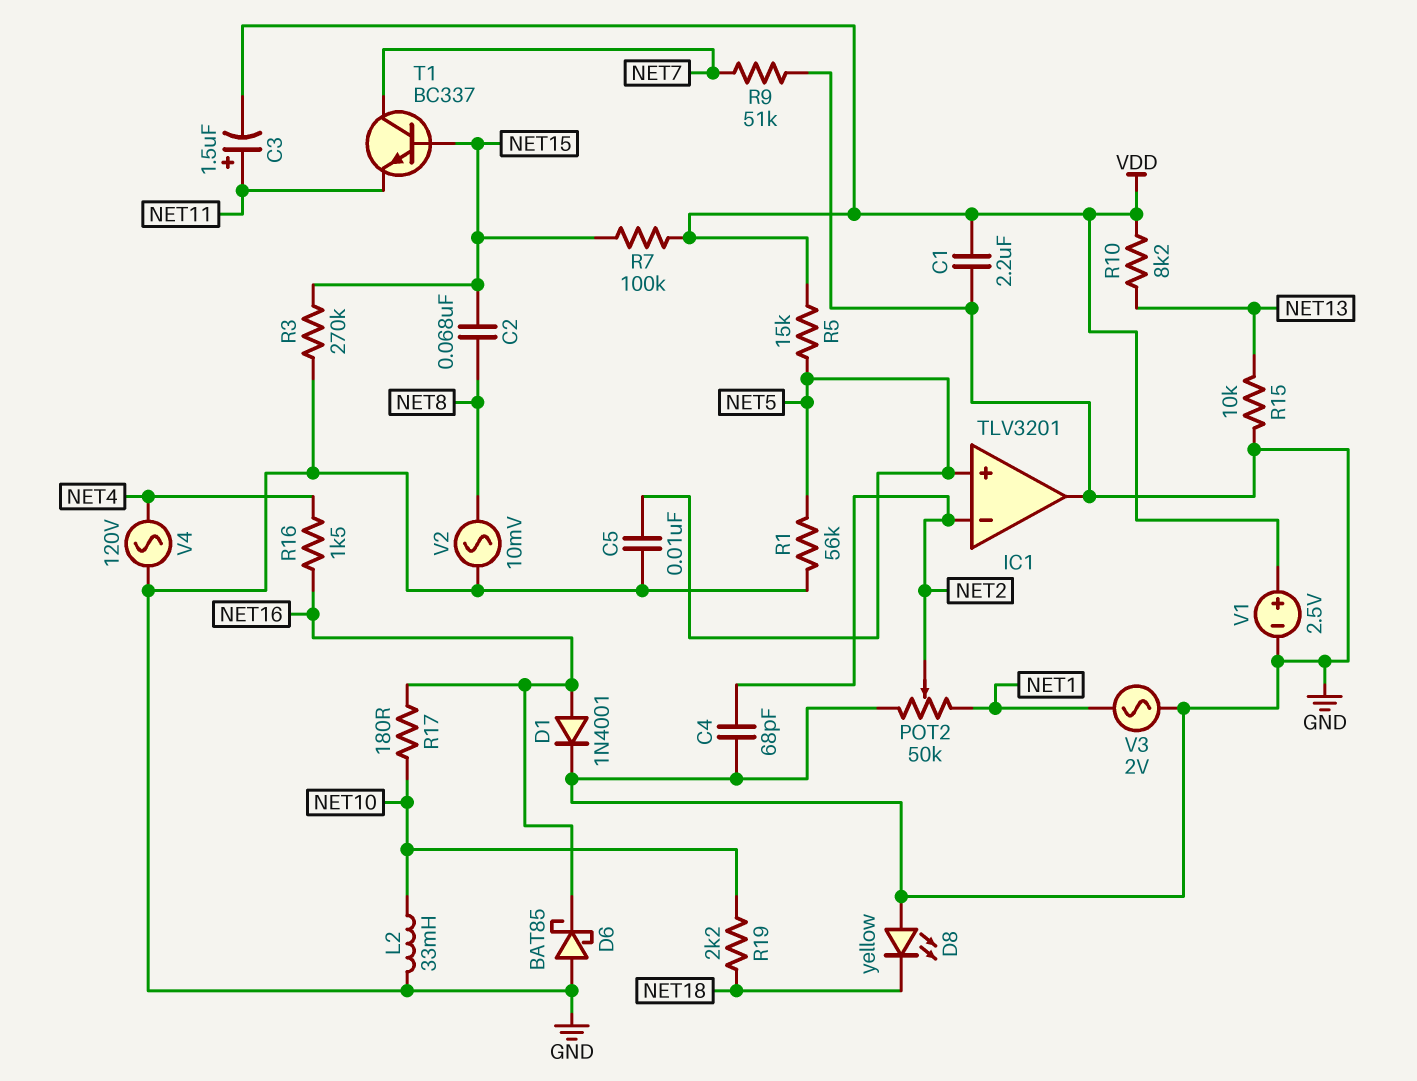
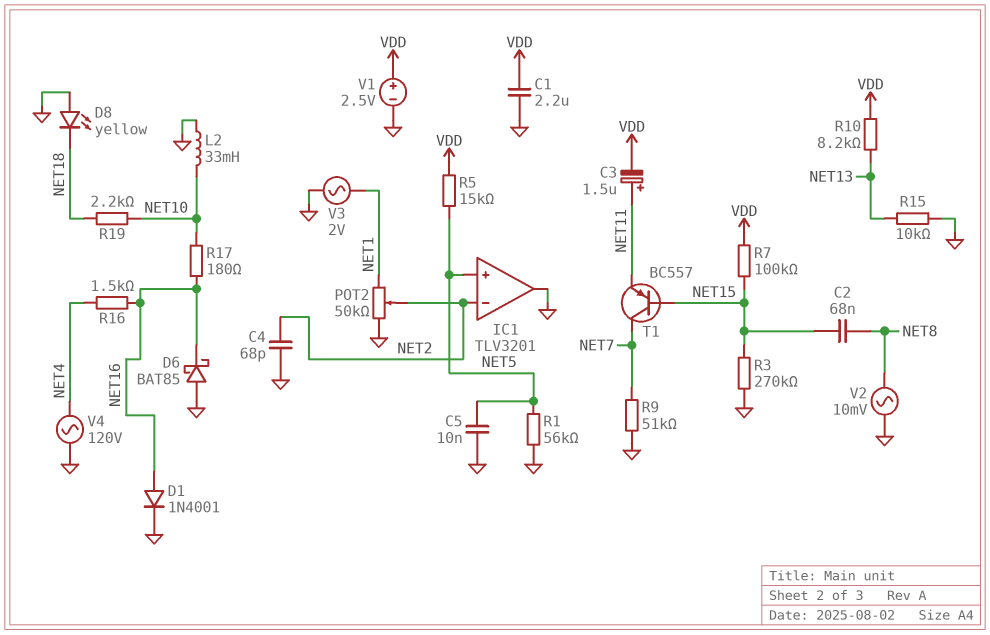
T1: NPN BC337 (B NET15, C NET7, E NET11) -> PNP BC557 (B NET15, C NET7, E NET11)

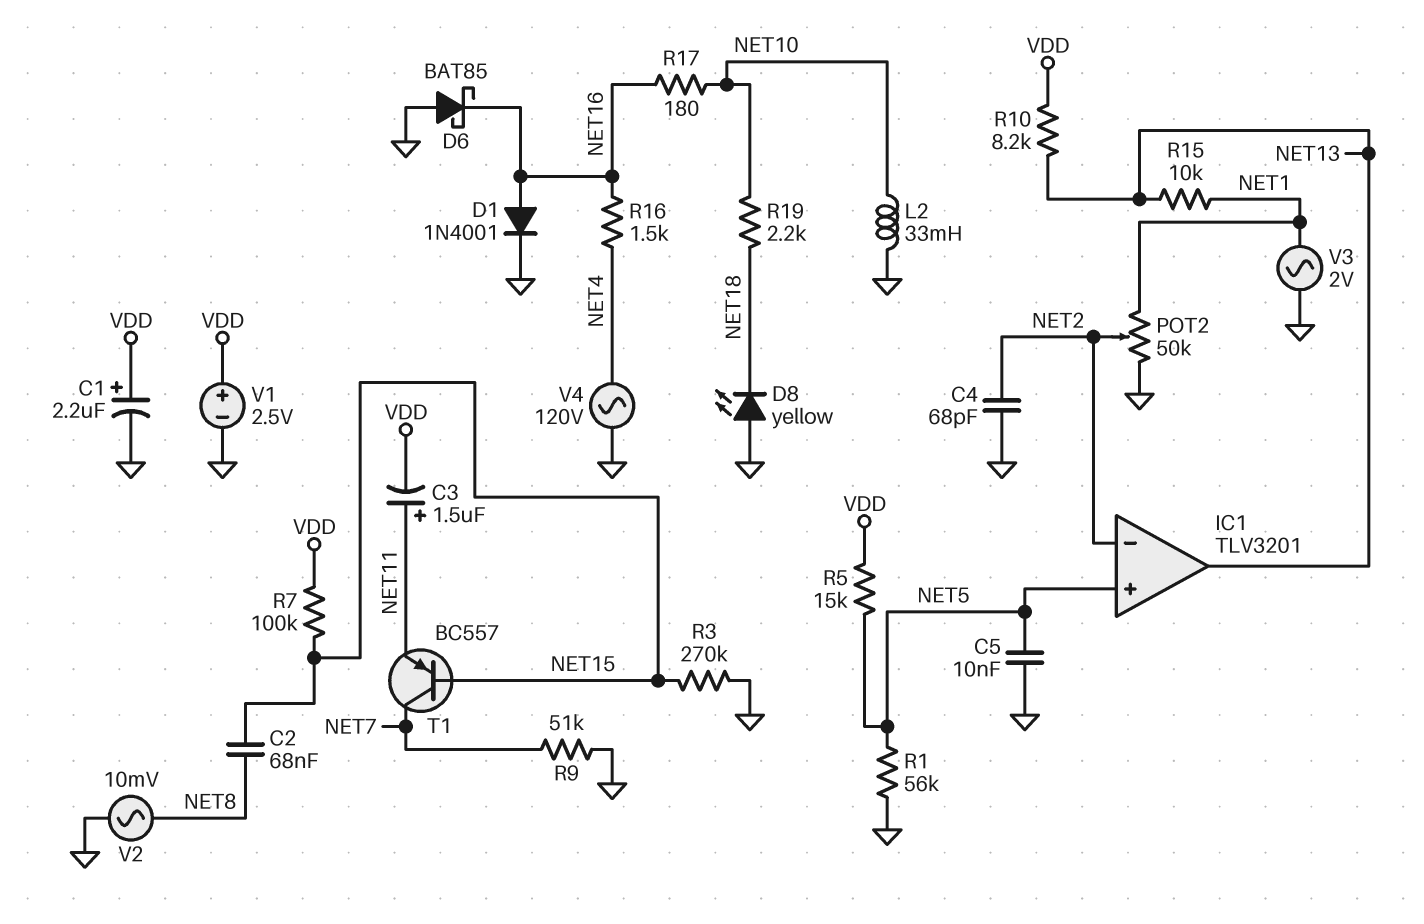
C1: 2.2uF (GND, VDD) -> 2.2uF (plus VDD, minus GND)
IC1 pin out: GND -> NET13
R15: 10k (GND, NET13) -> 10k (NET1, NET13)

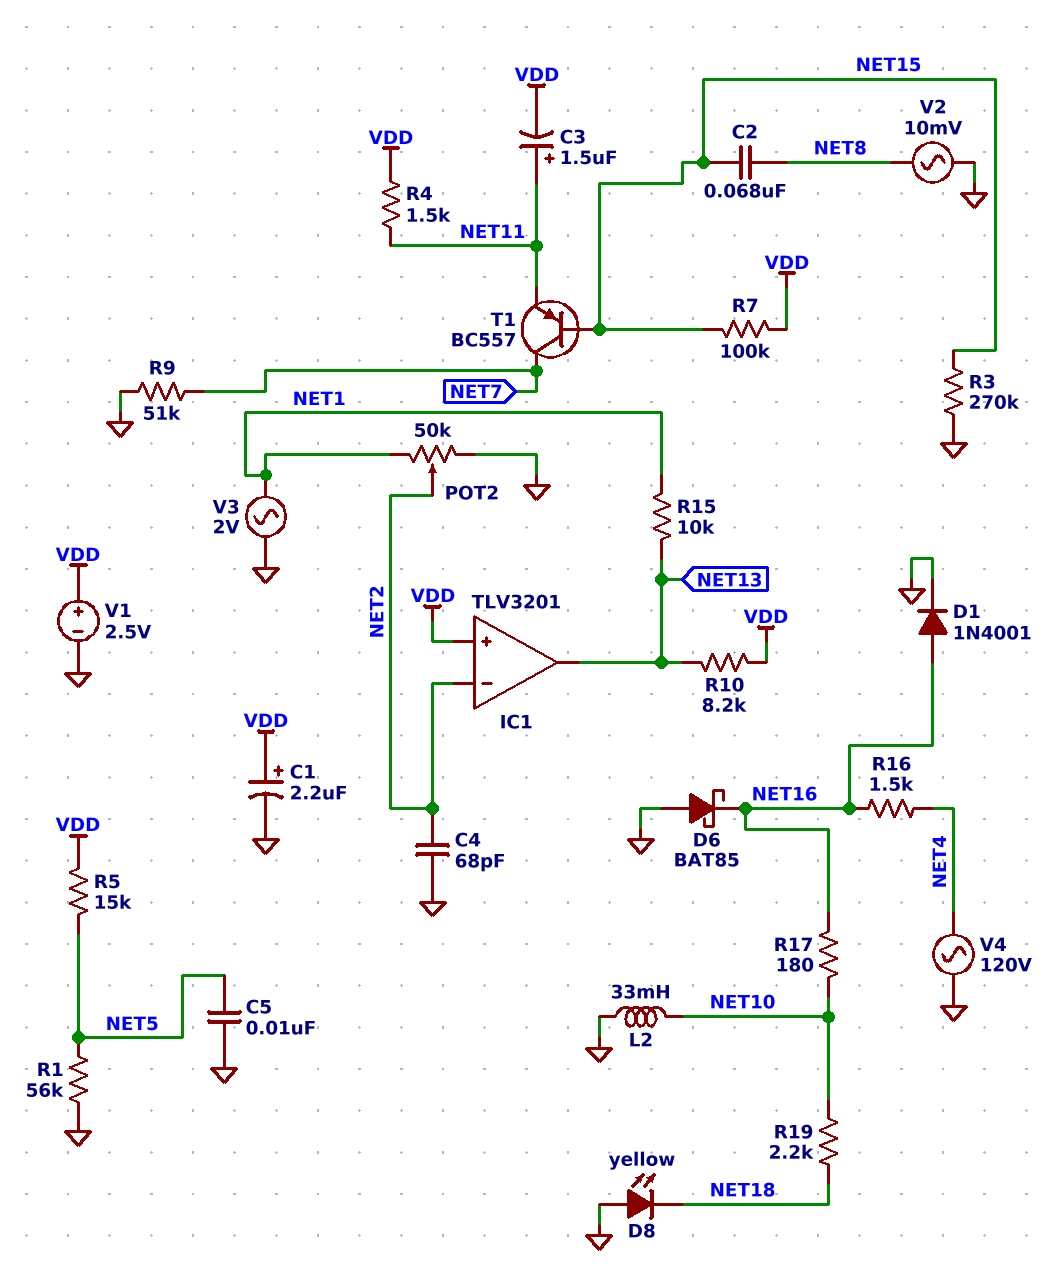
IC1 pin in+: NET5 -> VDD
R4: none -> 1.5k (NET11, VDD)

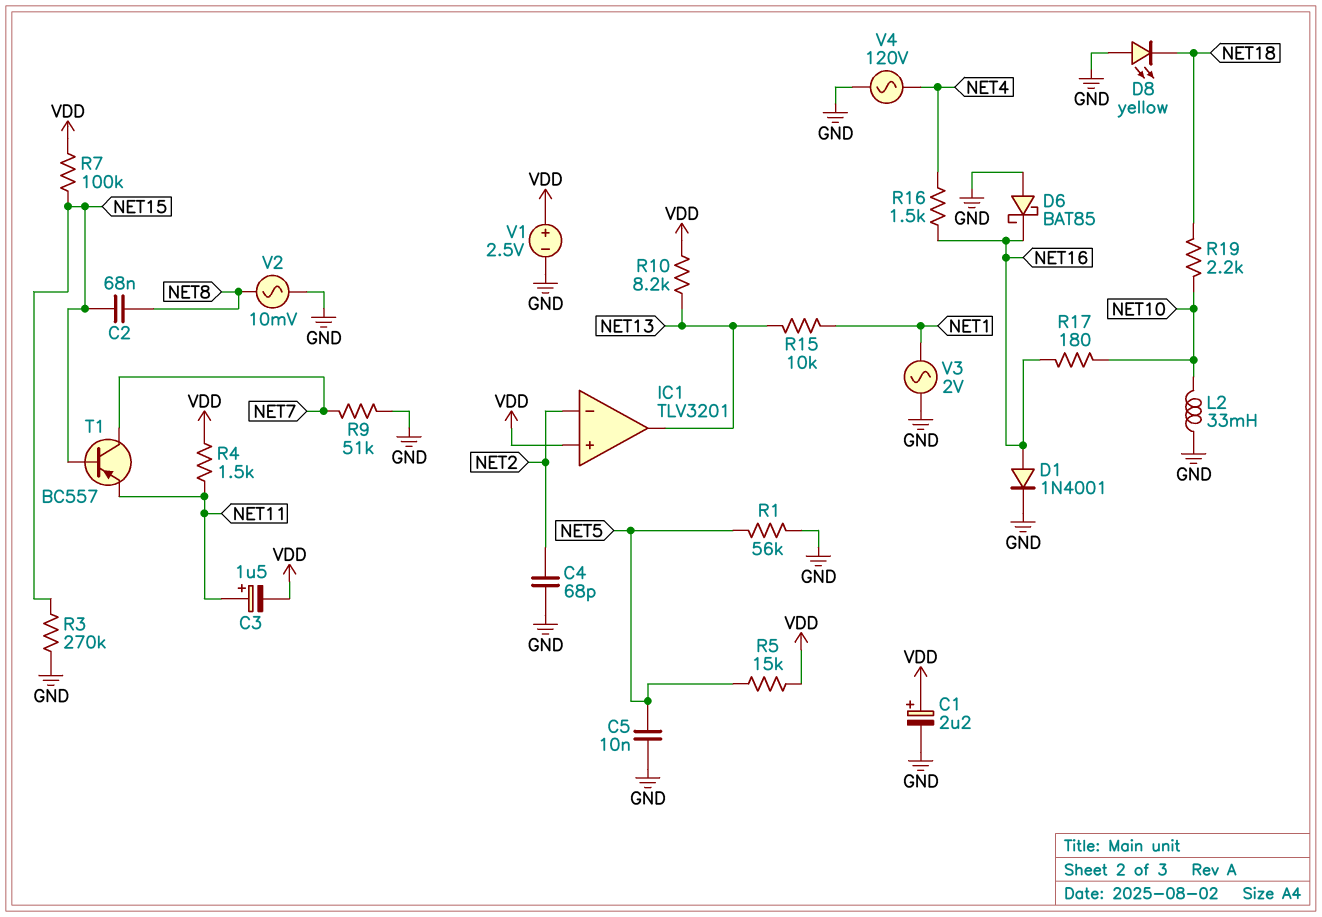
POT2: 50k (GND, NET1, wiper NET2) -> none

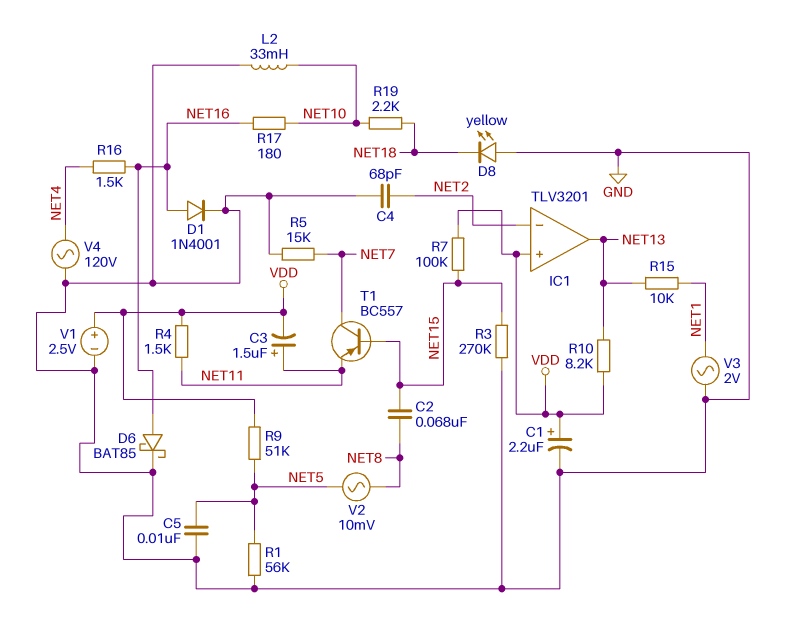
D6: schottky BAT85 (A GND, K NET16) -> schottky BAT85 (A NET16, K GND)
R5: 15k (NET5, VDD) -> 15k (GND, NET7)
R9: 51k (GND, NET7) -> 51k (NET5, VDD)
V2: AC 10mV (GND, NET8) -> AC 10mV (NET5, NET8)

